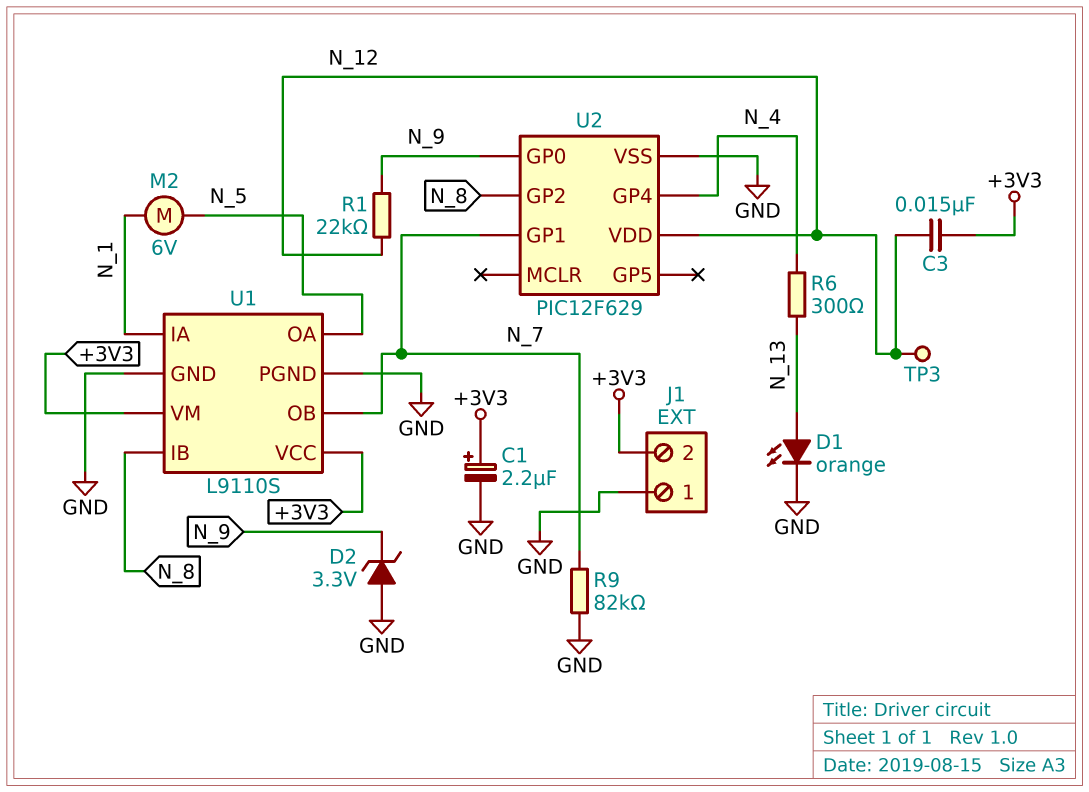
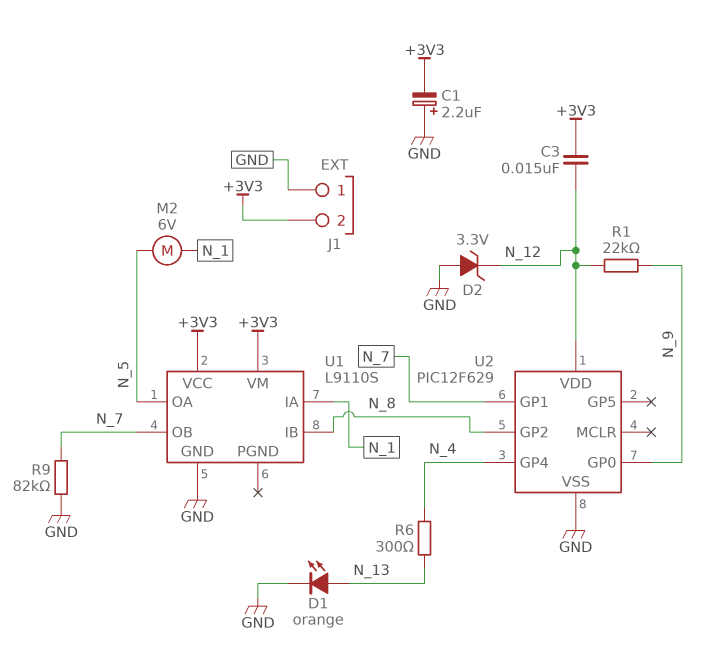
C1: 2.2uF (plus +3V3, minus GND) -> 2.2uF (plus GND, minus +3V3)
D2: zener 3.3V (A GND, K N_9) -> zener 3.3V (A GND, K N_12)
TP3: test point (N_12) -> none
U1 pin PGND: GND -> none

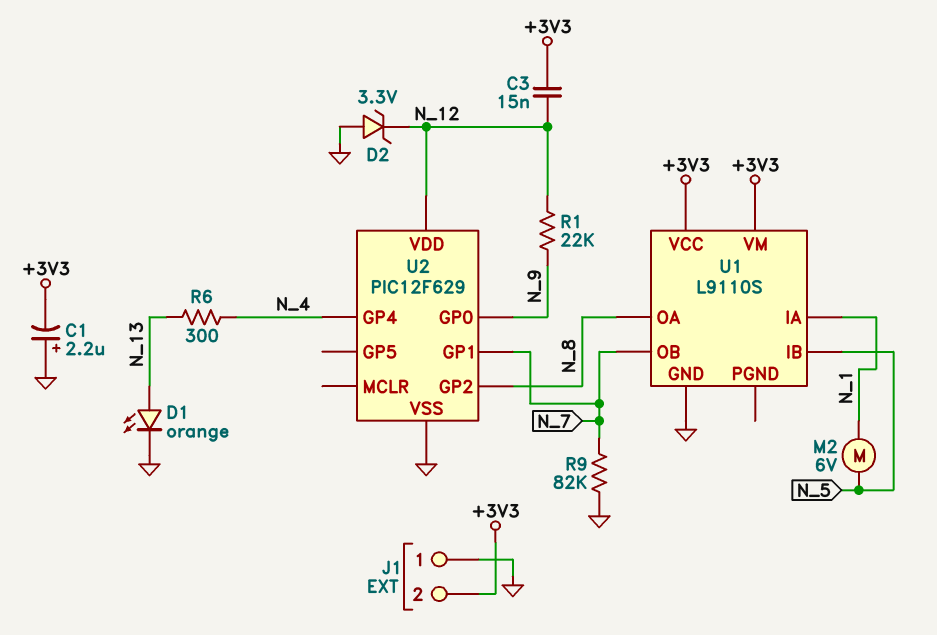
U1 pin IB: N_8 -> N_5
U1 pin OA: N_5 -> N_8

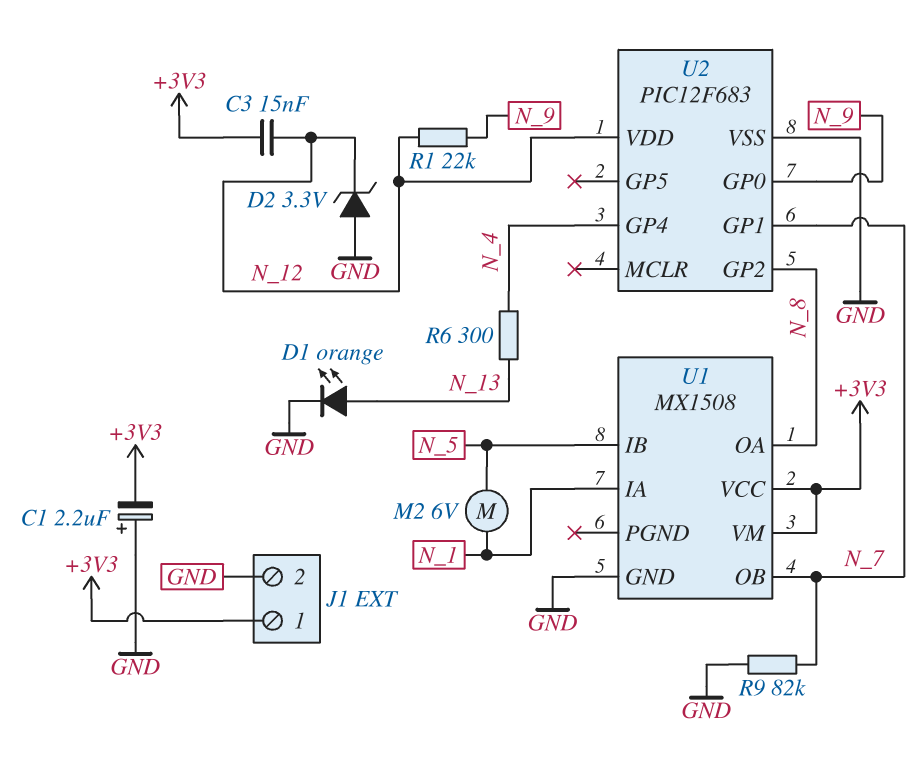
J1 pin 1: GND -> +3V3
J1 pin 2: +3V3 -> GND
U1: L9110S -> MX1508
U2: PIC12F629 -> PIC12F683

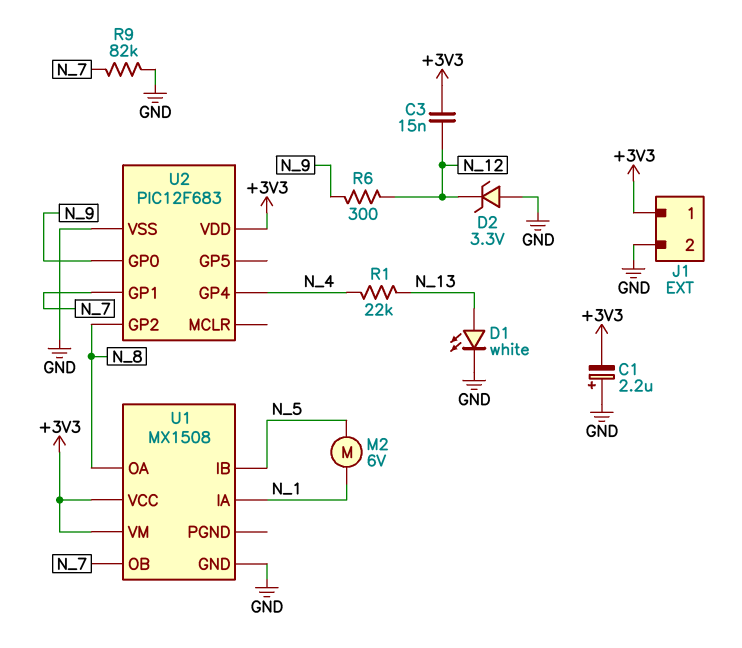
D1: LED orange (A N_13, K GND) -> LED white (A N_13, K GND)
R1: 22k (N_9, N_12) -> 22k (N_4, N_13)
R6: 300 (N_4, N_13) -> 300 (N_9, N_12)
U2 pin VDD: N_12 -> +3V3

